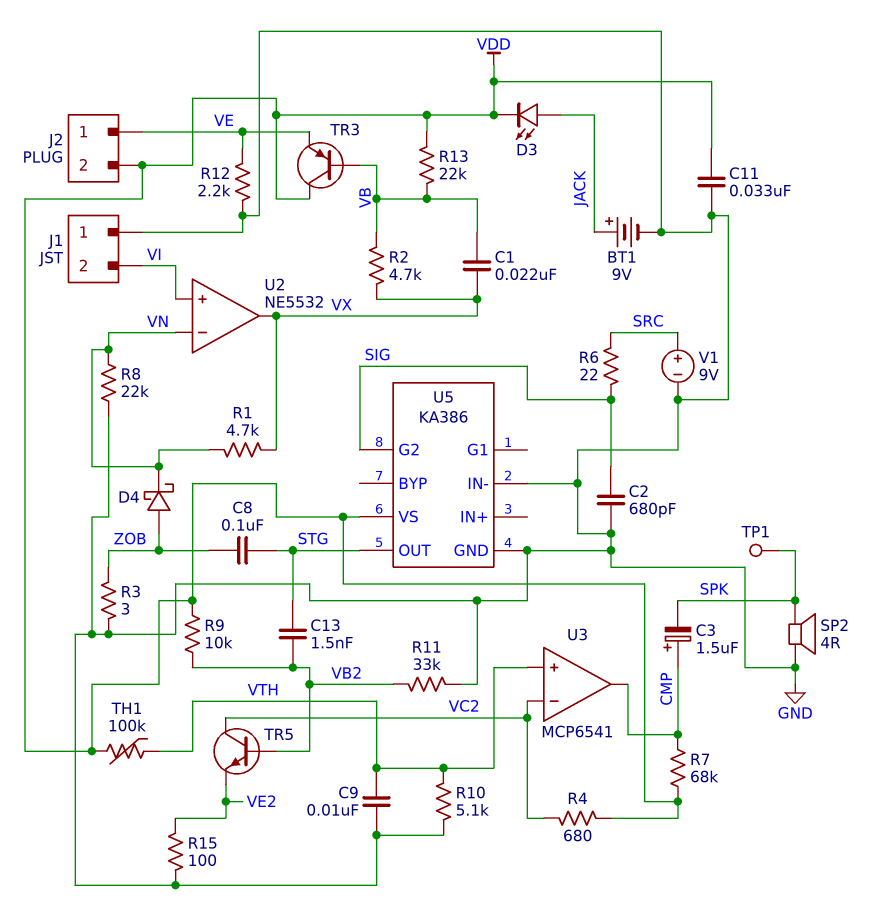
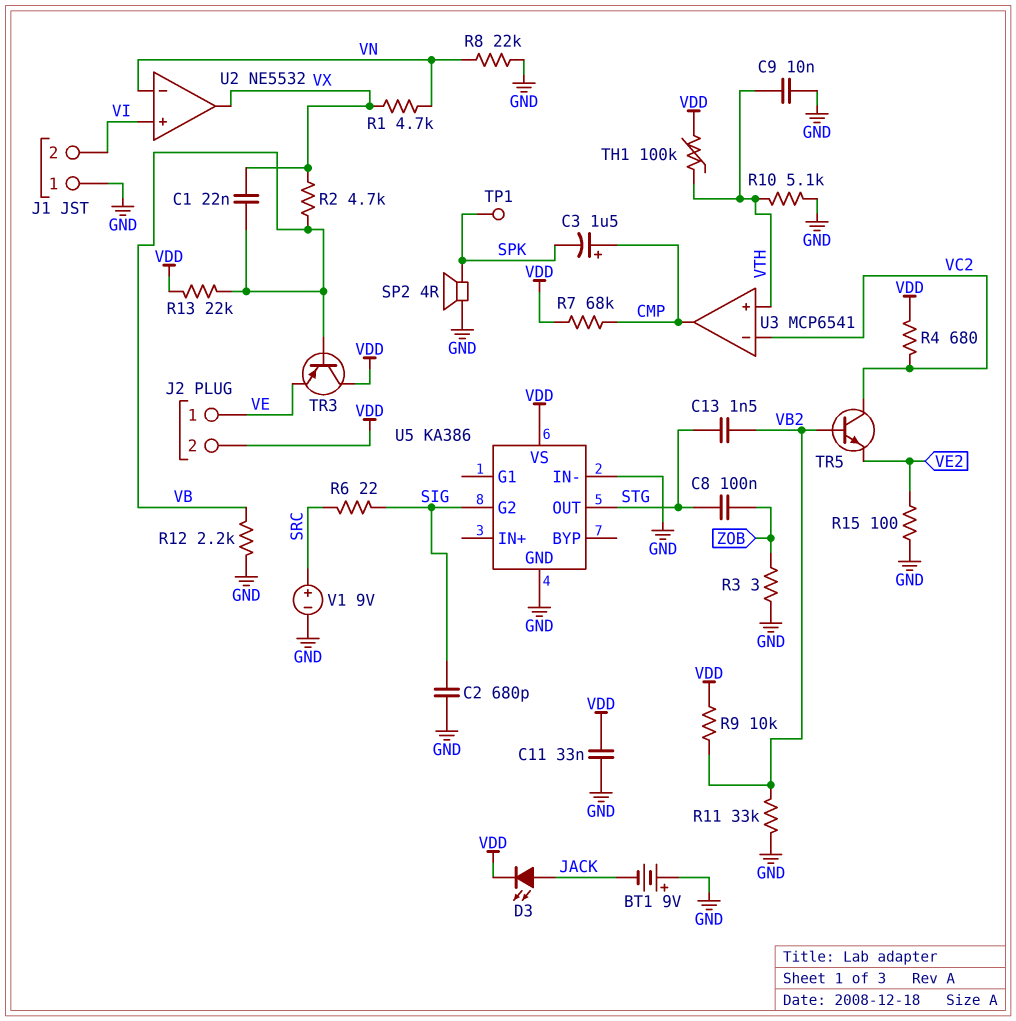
BT1: 9V (plus JACK, minus GND) -> 9V (plus GND, minus JACK)
D4: schottky (A ZOB, K VN) -> none
R12: 2.2k (GND, VE) -> 2.2k (GND, VB)

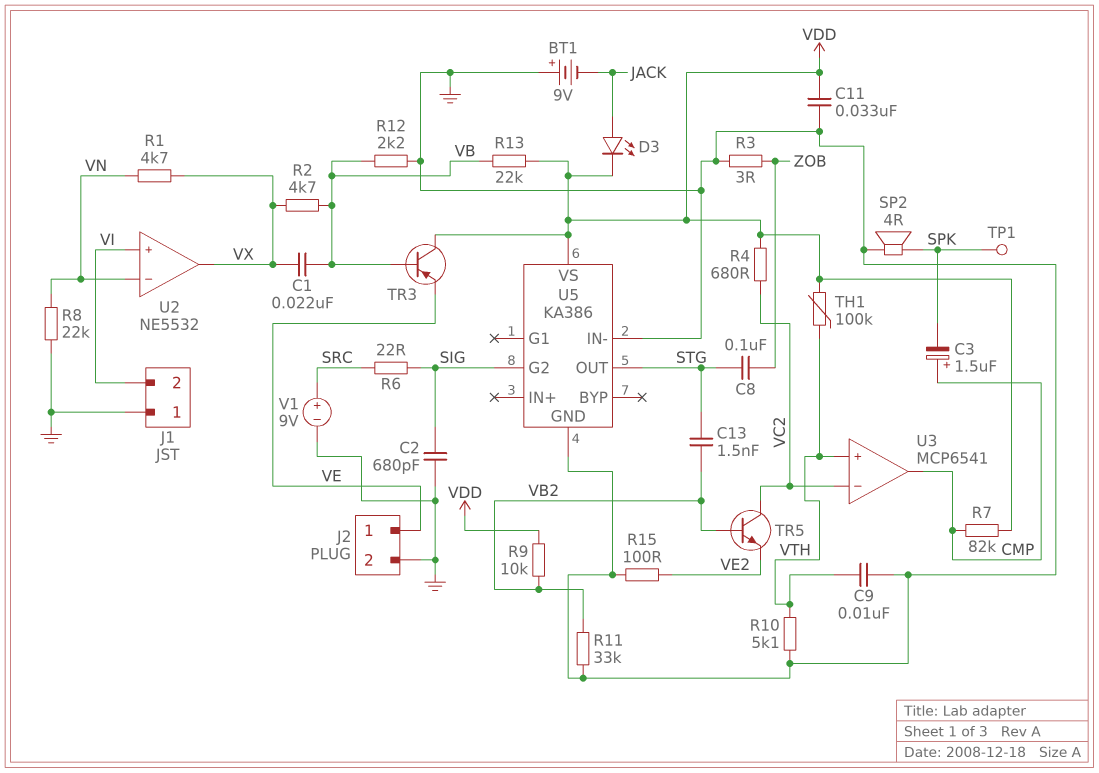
J2 pin 2: VDD -> GND
R7: 68k (CMP, VDD) -> 82k (CMP, VDD)

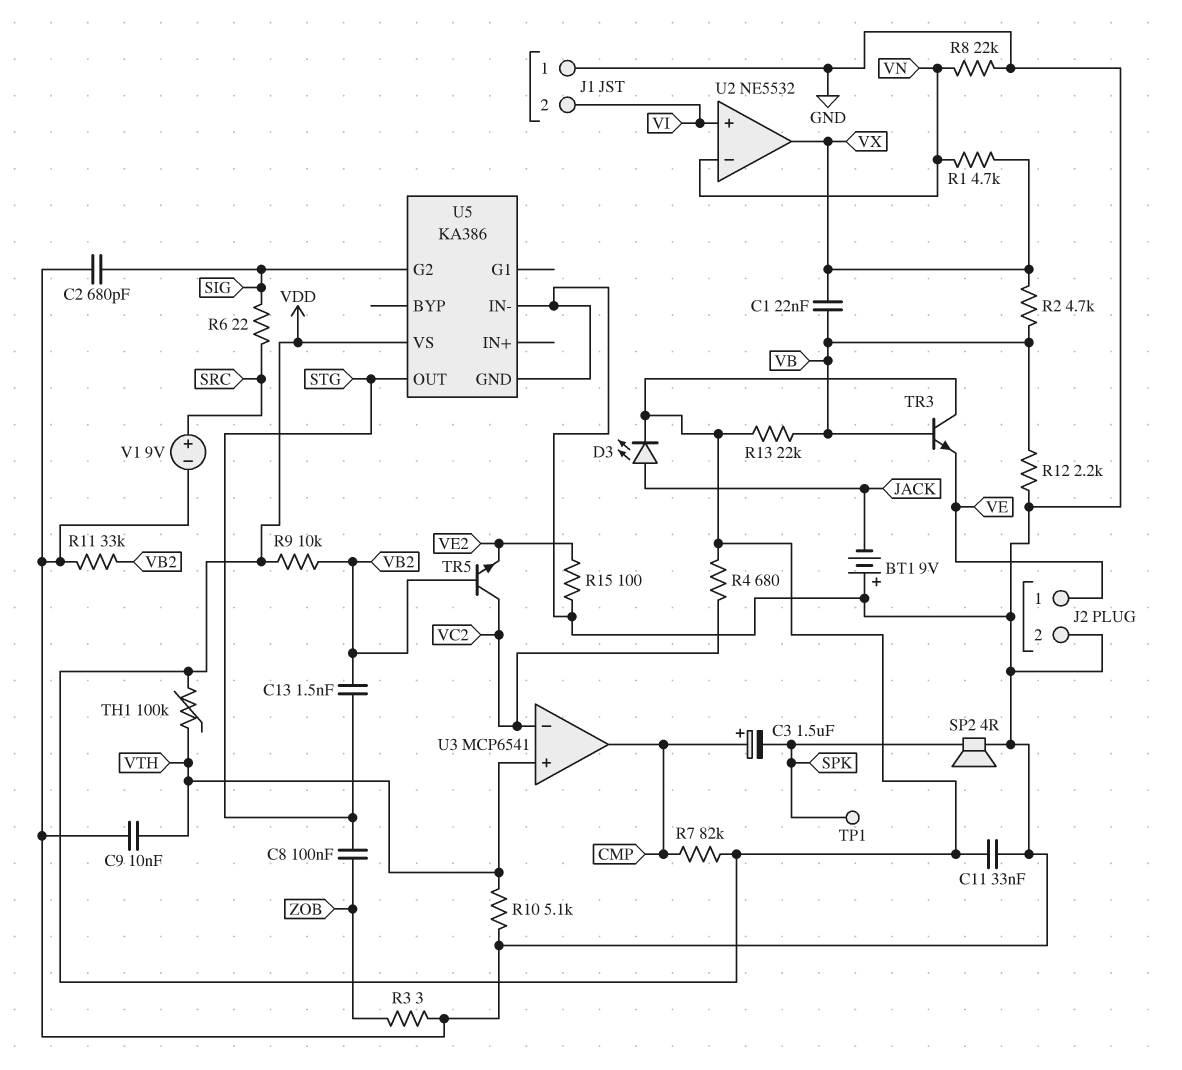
TR3: PNP (B VB, C VDD, E VE) -> NPN (B VB, C VDD, E VE)

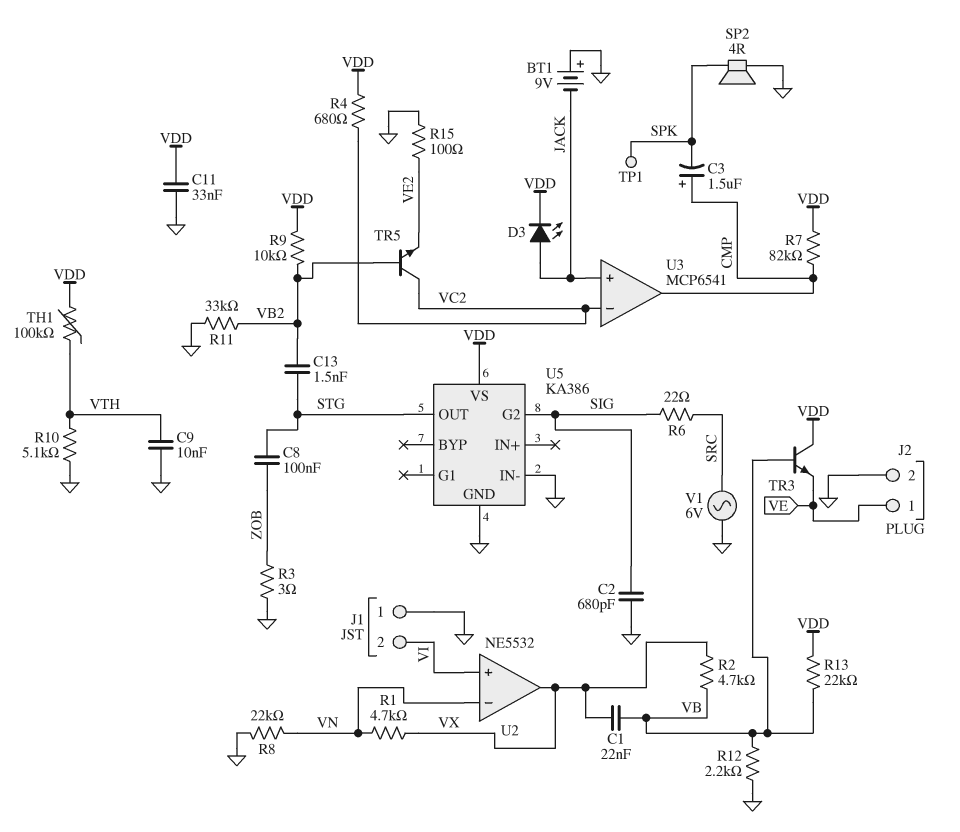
U3 pin in+: VTH -> JACK
V1: 9V (plus SRC, minus GND) -> AC 6V (GND, SRC)

